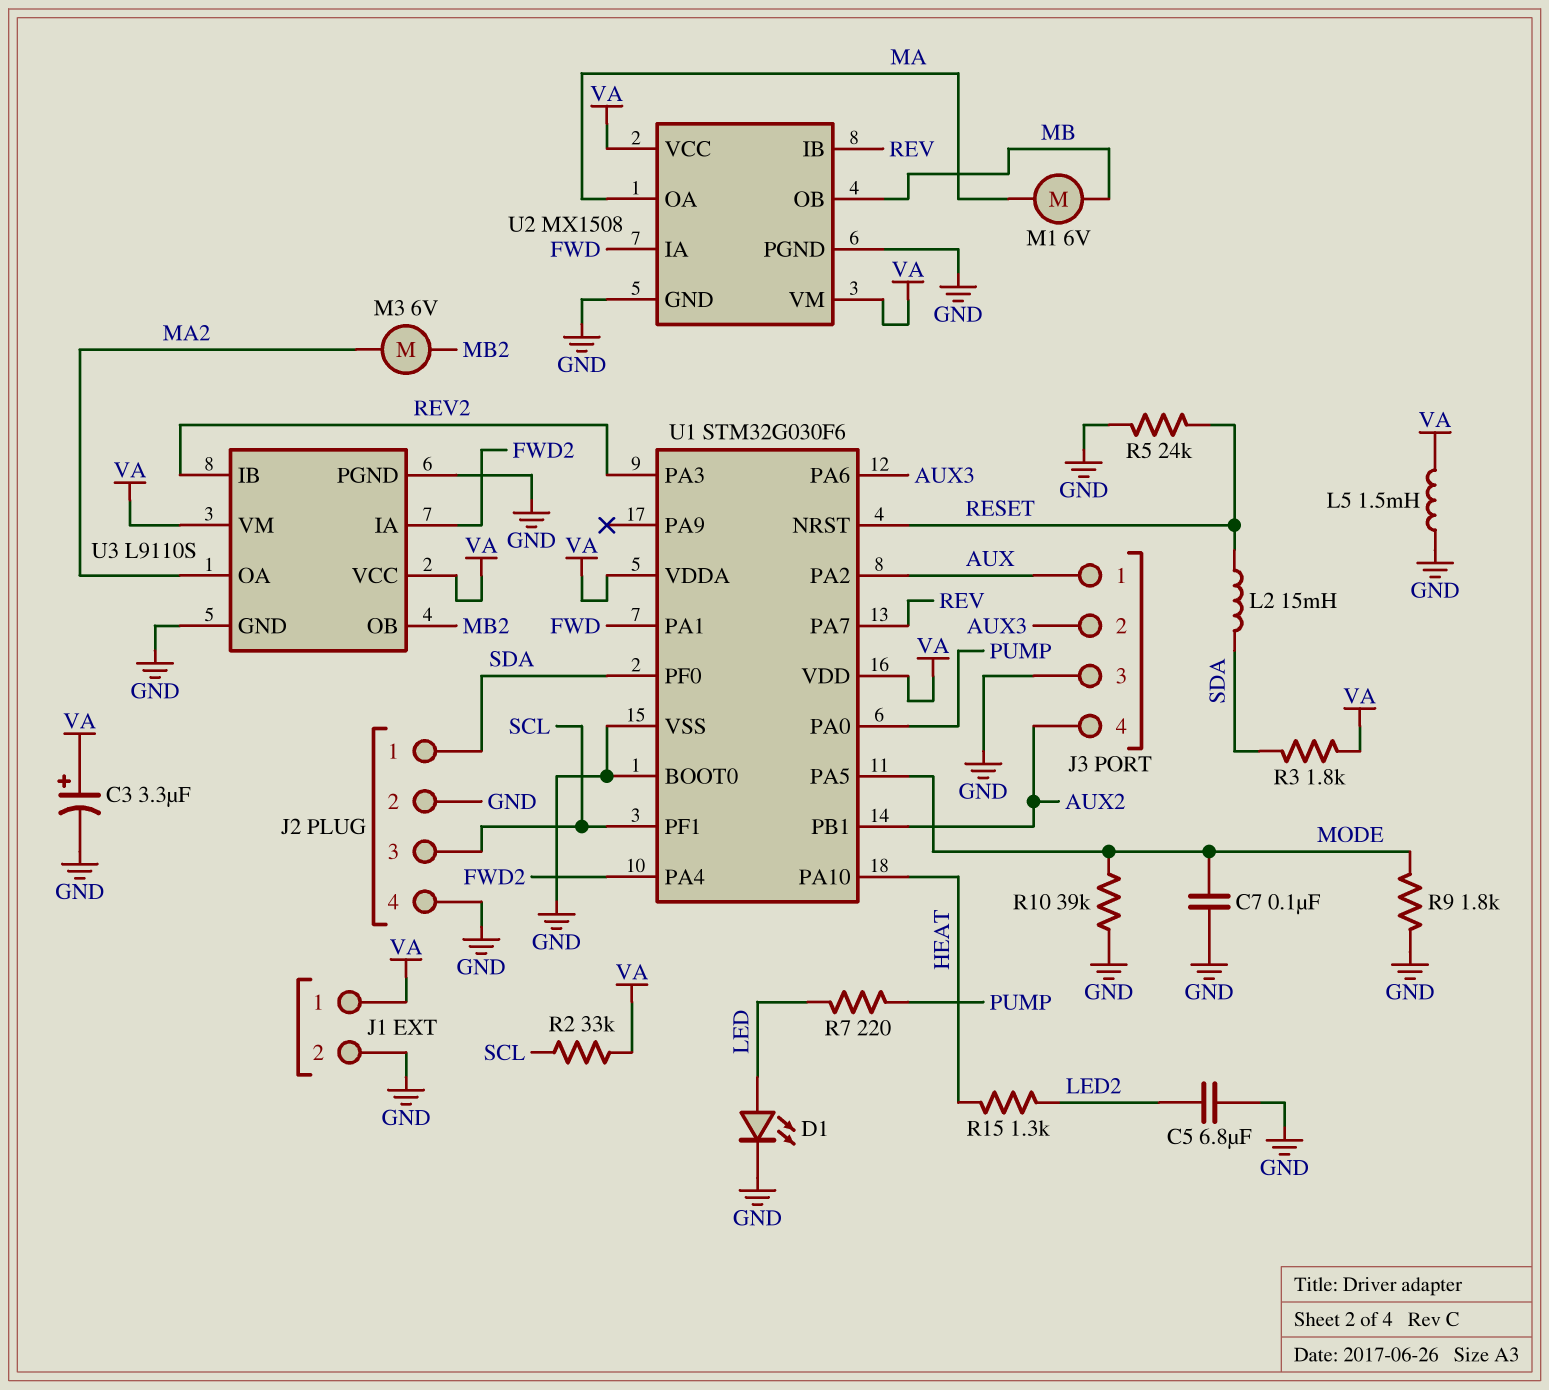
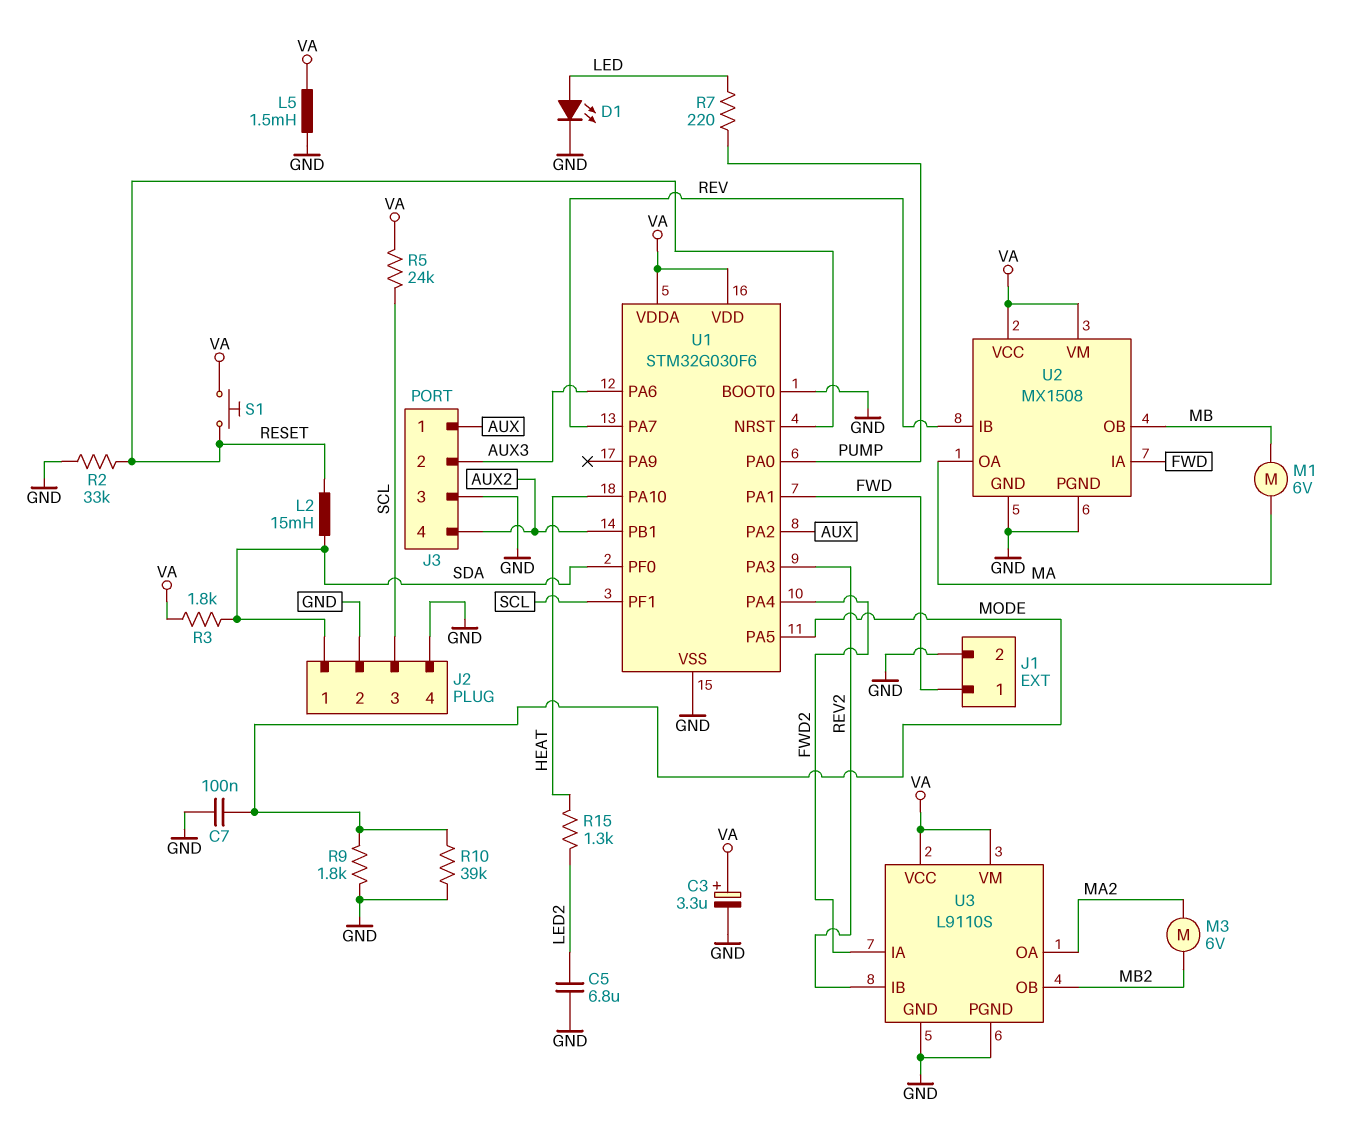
J1 pin 1: VA -> FWD
R2: 33k (SCL, VA) -> 33k (GND, RESET)
R5: 24k (GND, RESET) -> 24k (SCL, VA)
S1: none -> button (RESET, VA)

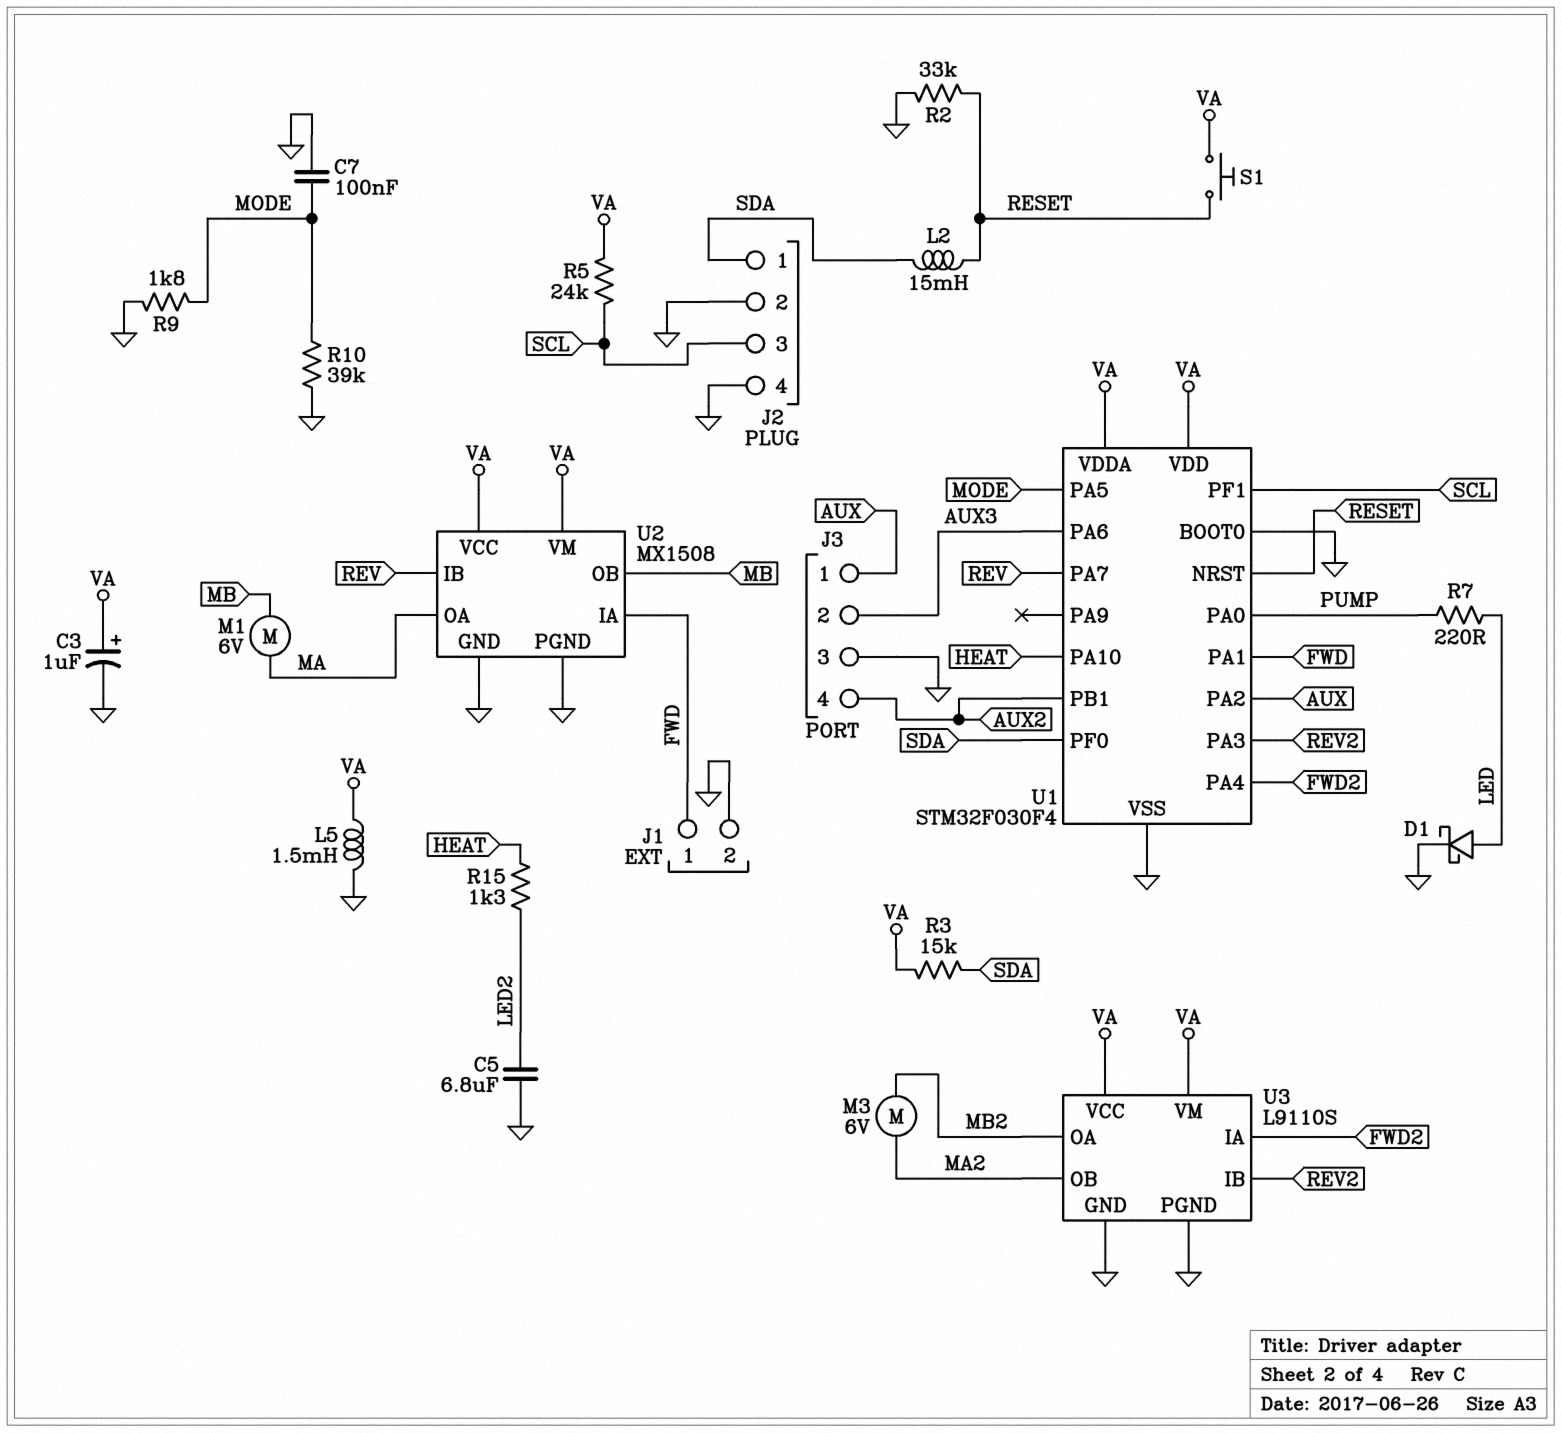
C3: 3.3uF (plus VA, minus GND) -> 1uF (plus VA, minus GND)
D1: LED (A LED, K GND) -> schottky (A LED, K GND)
R3: 1.8k (SDA, VA) -> 15k (SDA, VA)
U1: STM32G030F6 -> STM32F030F4
U3 pin OA: MA2 -> MB2
U3 pin OB: MB2 -> MA2

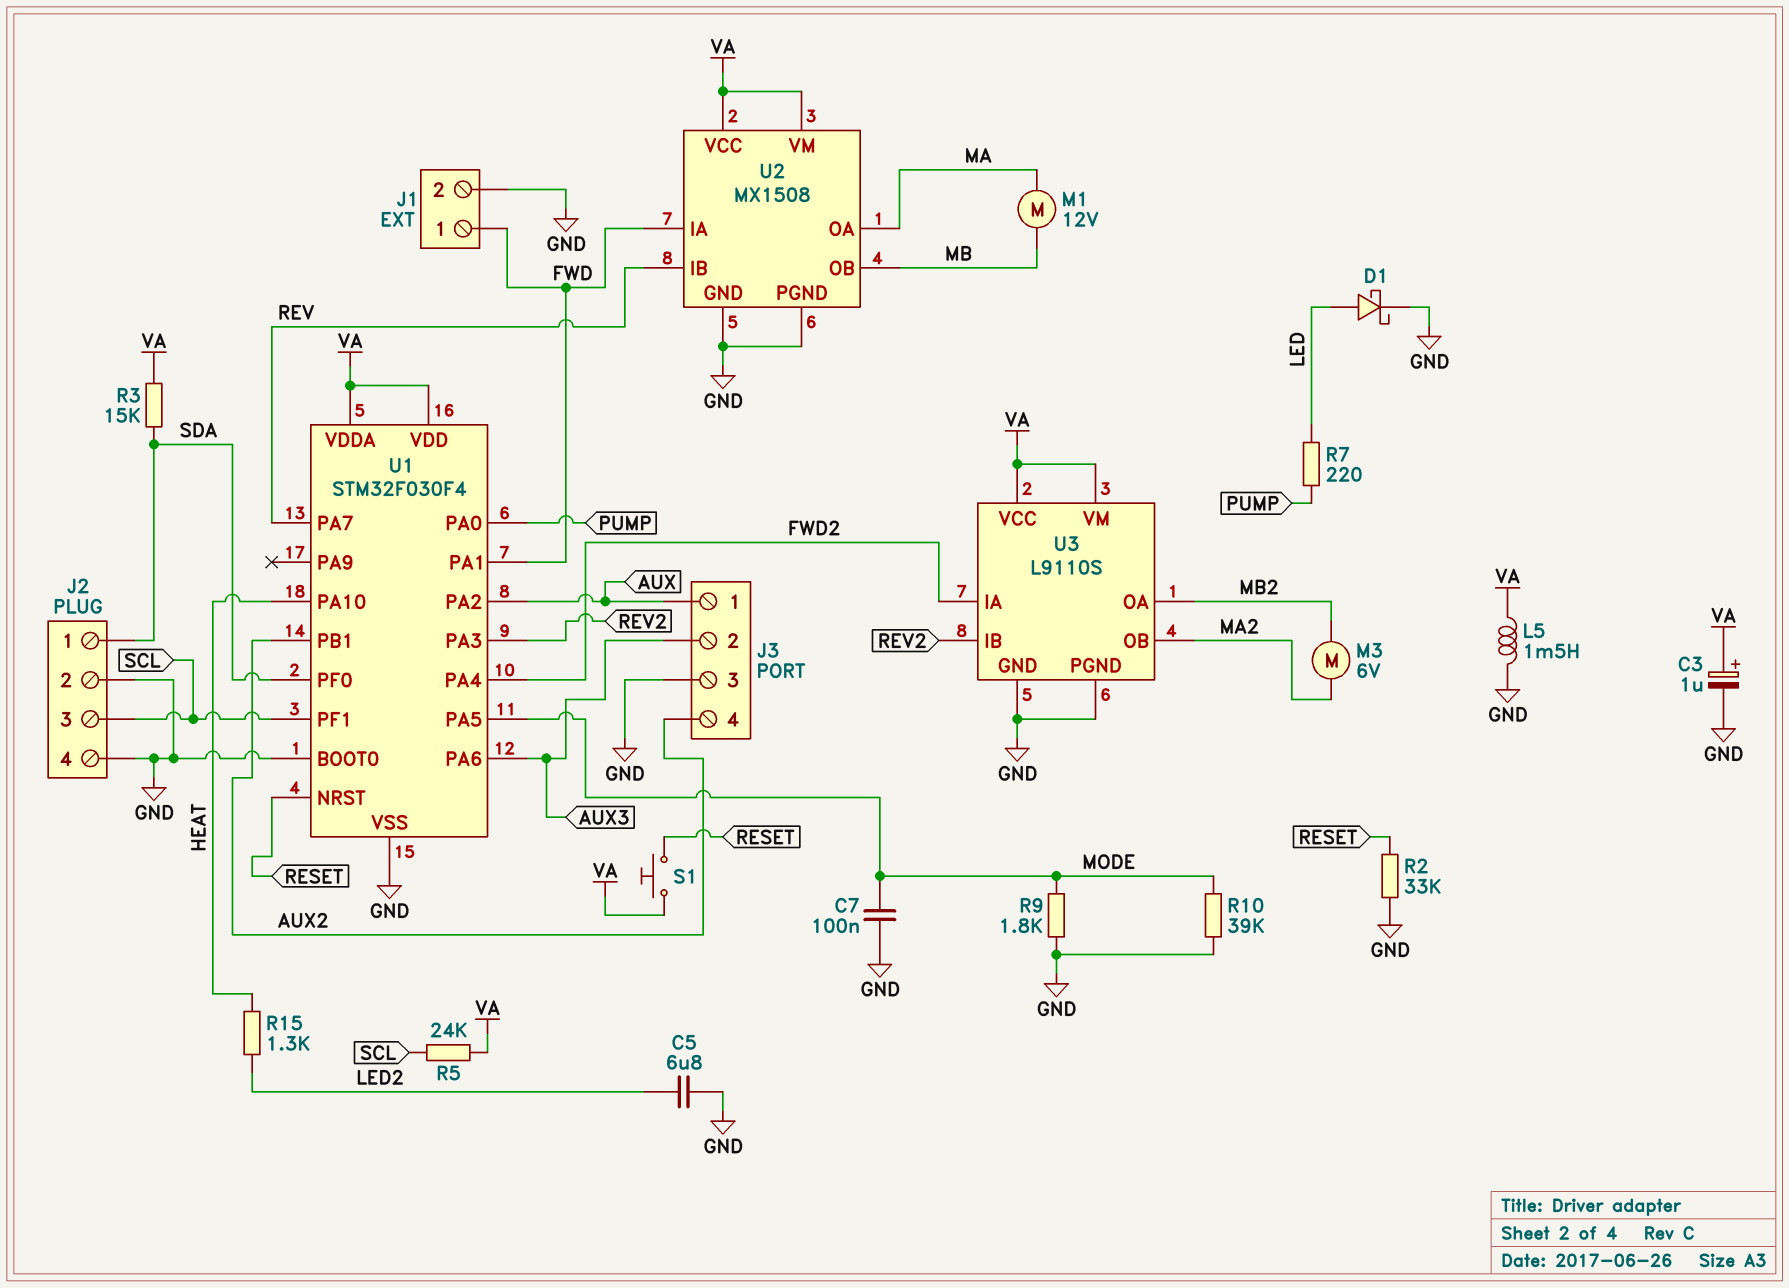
L2: 15mH (RESET, SDA) -> none
M1: motor 6V (MA, MB) -> motor 12V (MA, MB)

